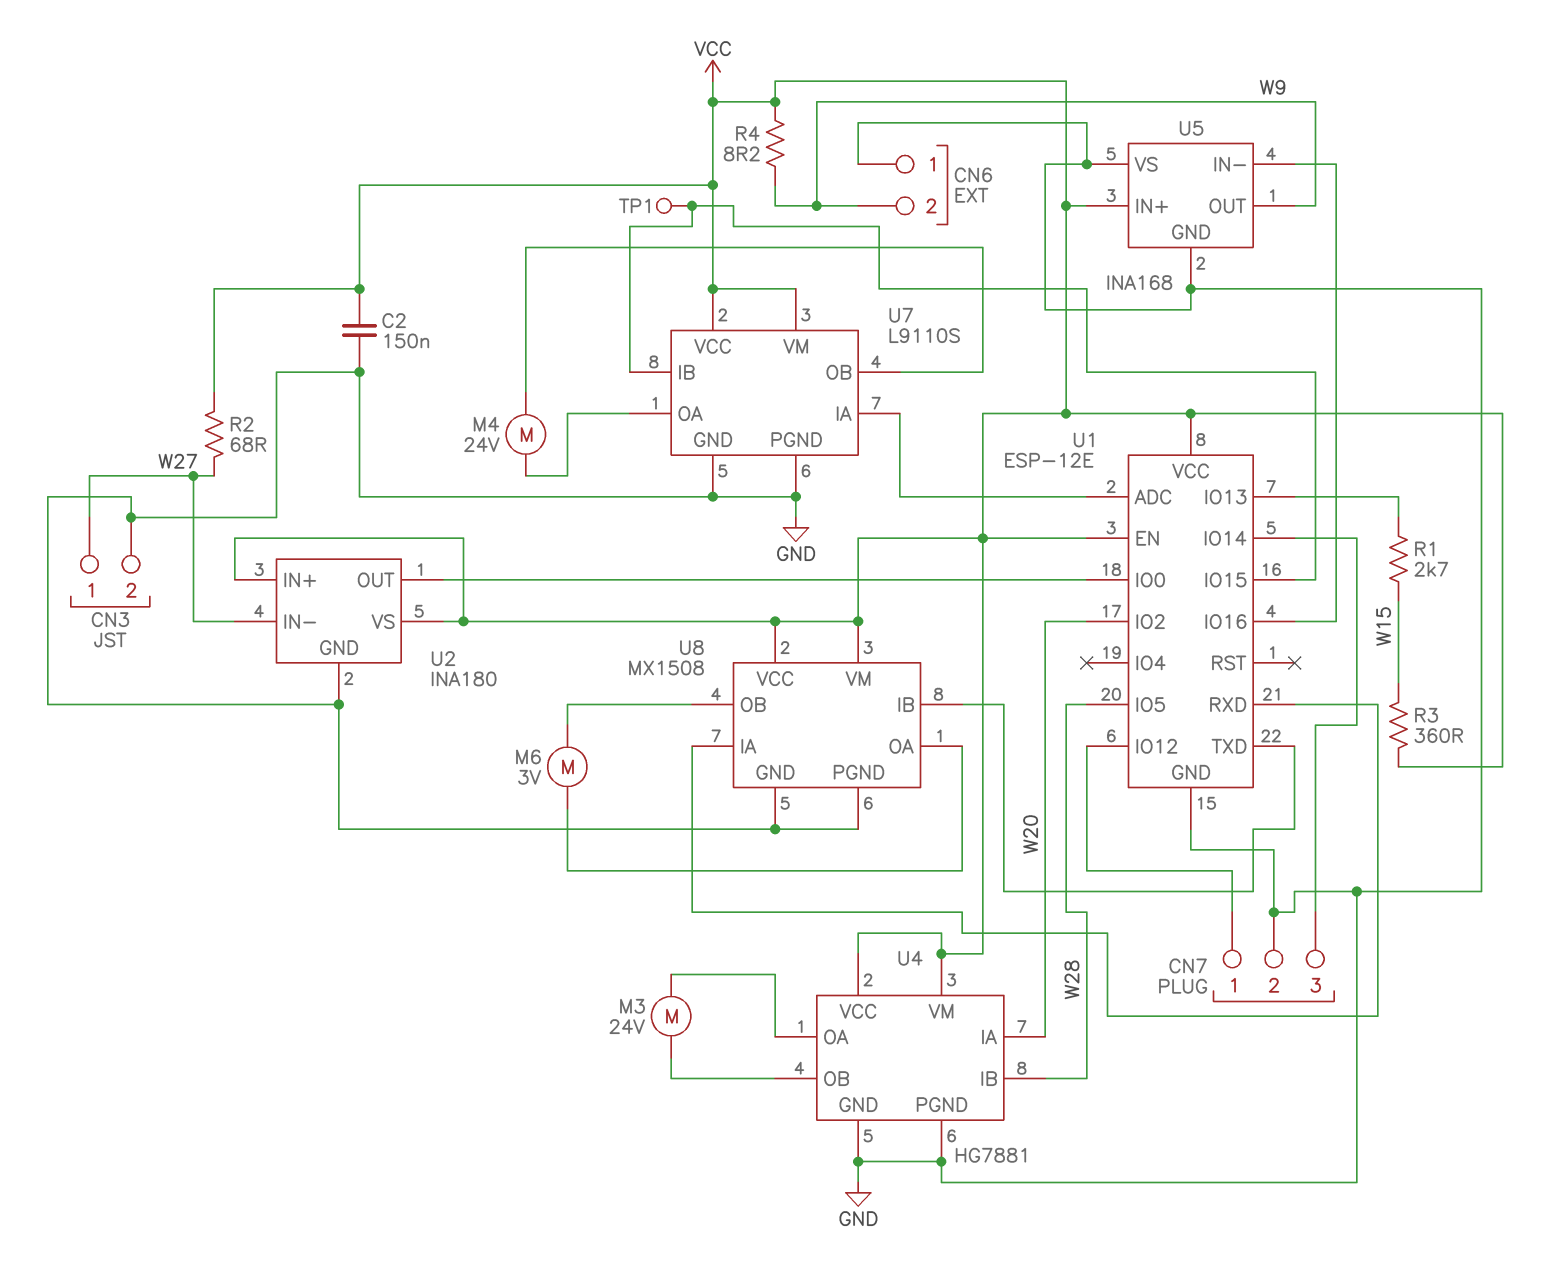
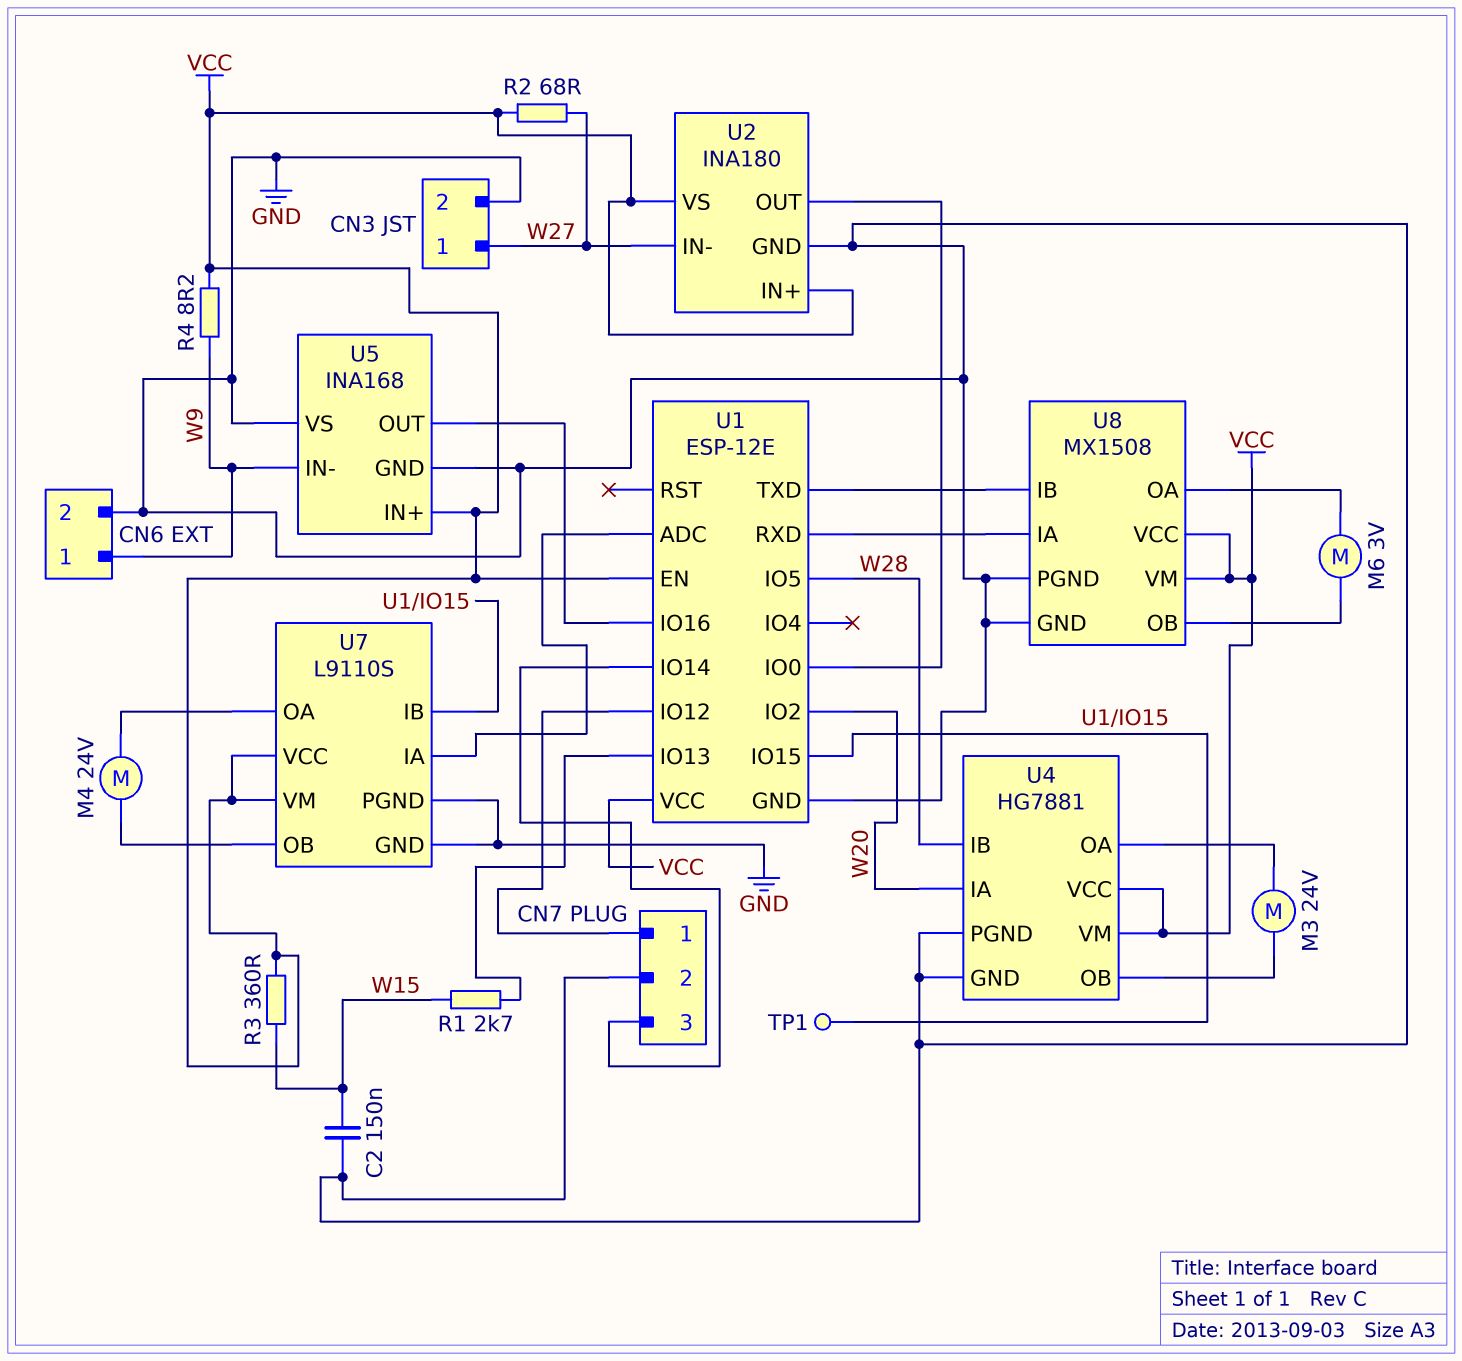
C2: 150nF (GND, VCC) -> 150nF (GND, W15)
CN6 pin 1: GND -> W9
CN6 pin 2: W9 -> GND
U5 pin IN-: U1/IO16 -> W9
U5 pin OUT: W9 -> U1/IO16

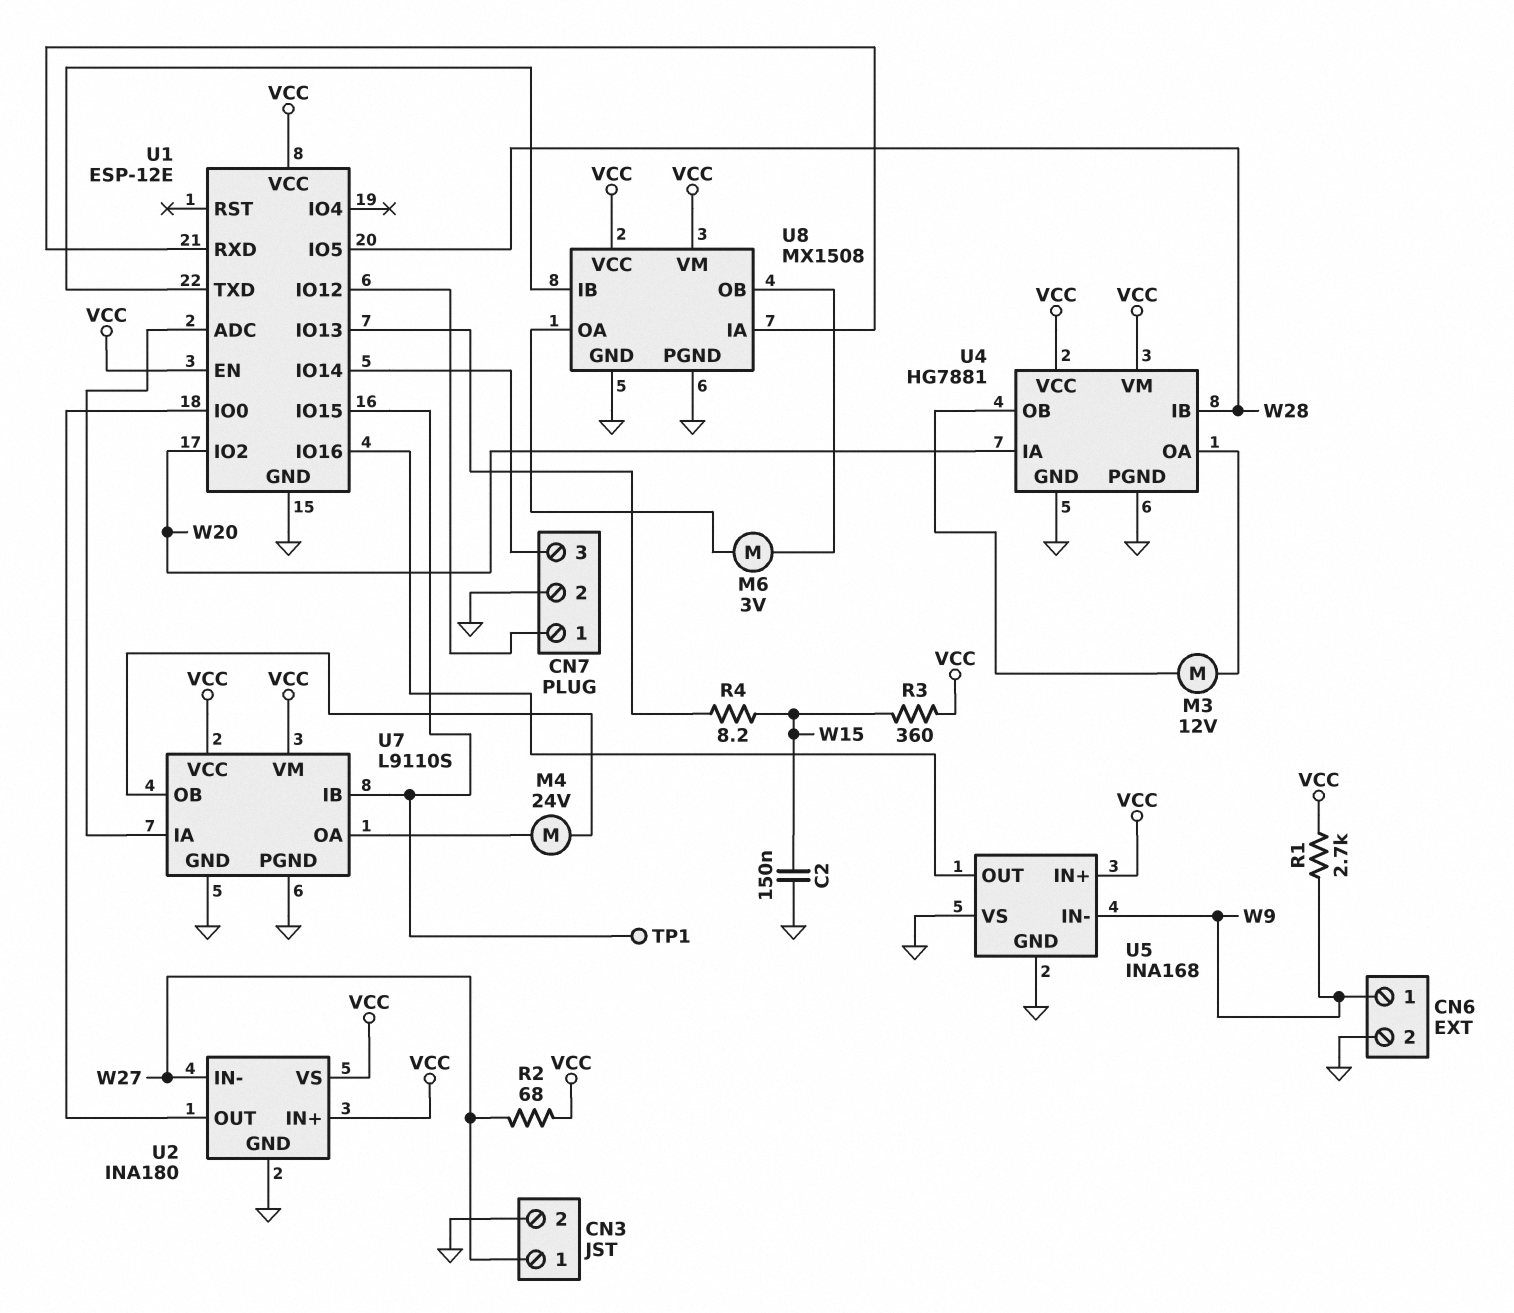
M3: motor 24V (U4/OA, U4/OB) -> motor 12V (U4/OA, U4/OB)
R1: 2.7k (U1/IO13, W15) -> 2.7k (VCC, W9)
R4: 8.2 (VCC, W9) -> 8.2 (U1/IO13, W15)

